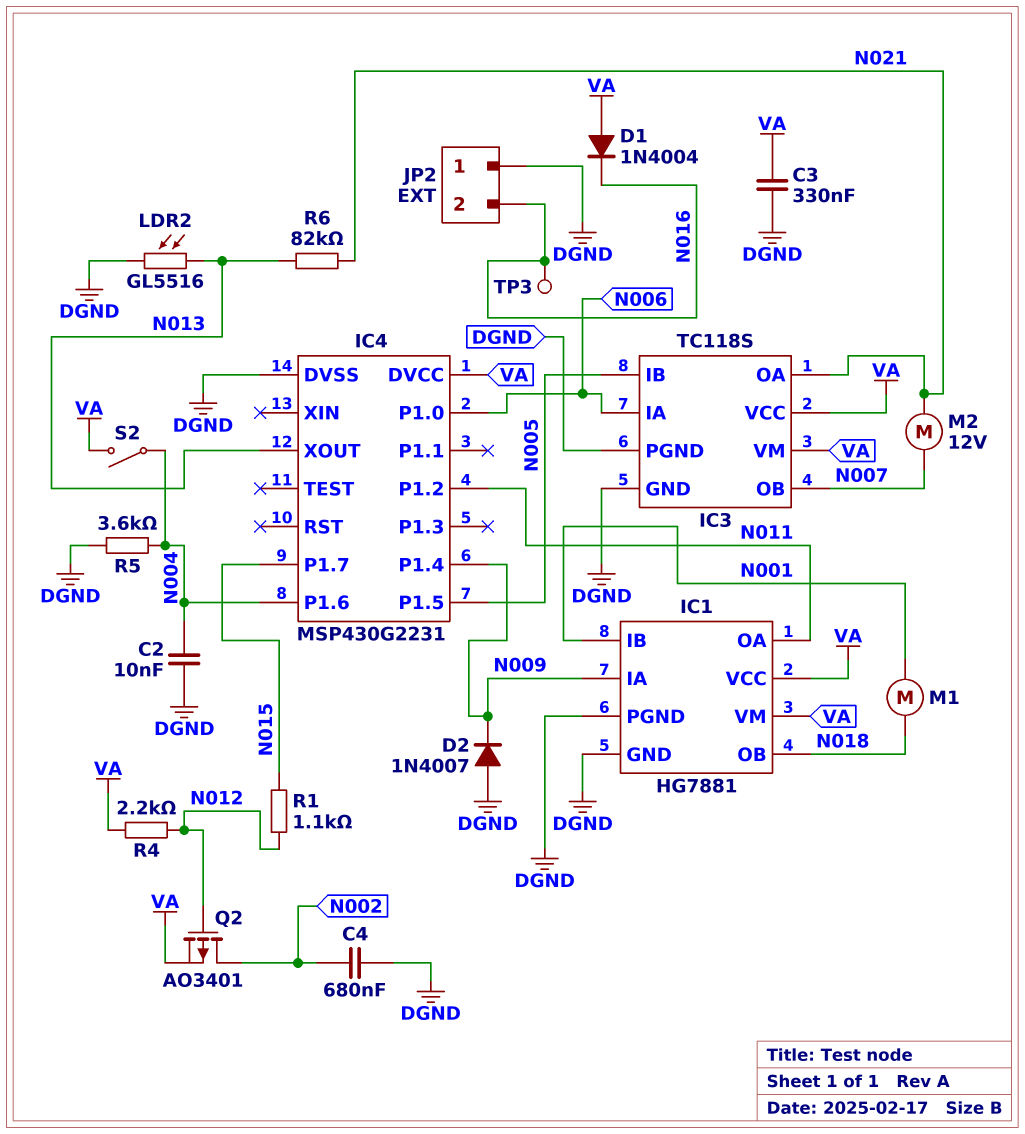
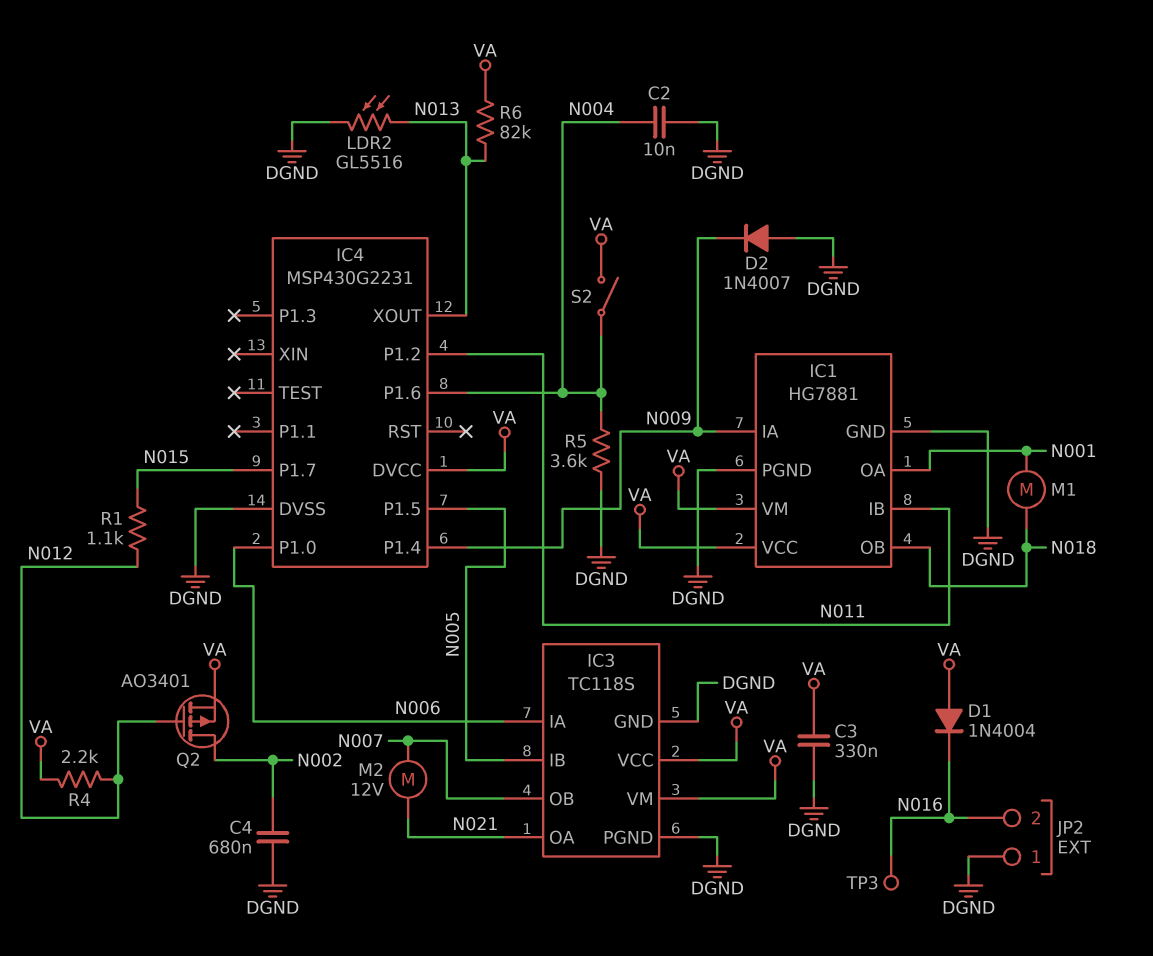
IC1 pin IB: N001 -> N011
IC1 pin OA: N011 -> N001
R6: 82k (N013, N021) -> 82k (N013, VA)

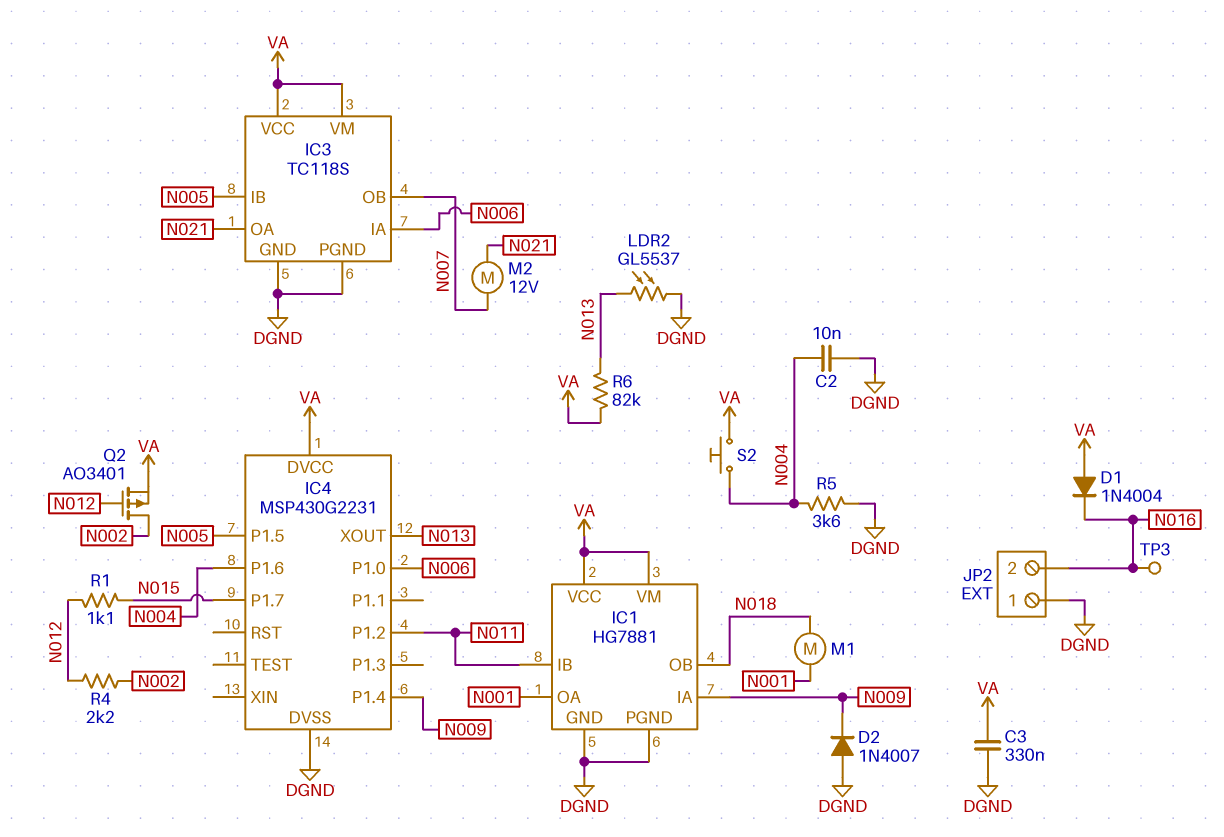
C4: 680nF (DGND, N002) -> none
LDR2: GL5516 (DGND, N013) -> GL5537 (DGND, N013)
R4: 2.2k (N012, VA) -> 2.2k (N002, N012)
S2: switch (N004, VA) -> button (N004, VA)

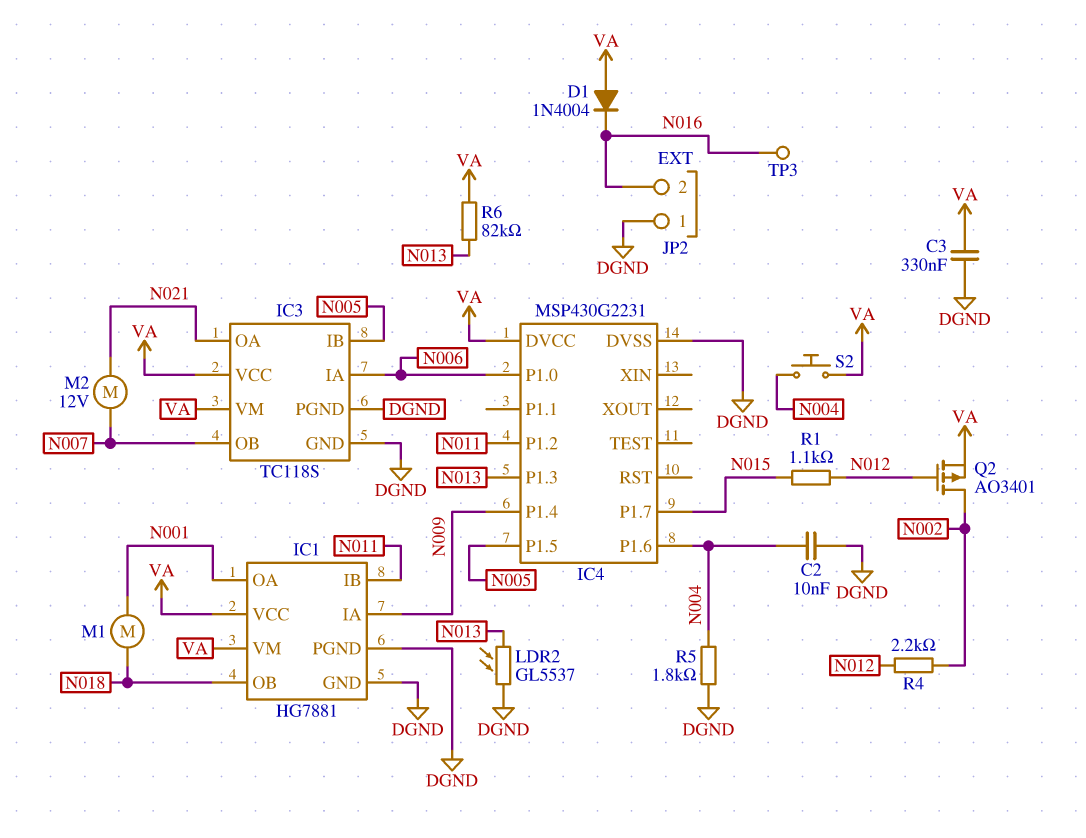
D2: diode 1N4007 (A DGND, K N009) -> none
IC4 pin P1.3: none -> N013
IC4 pin XOUT: N013 -> none
R5: 3.6k (DGND, N004) -> 1.8k (DGND, N004)

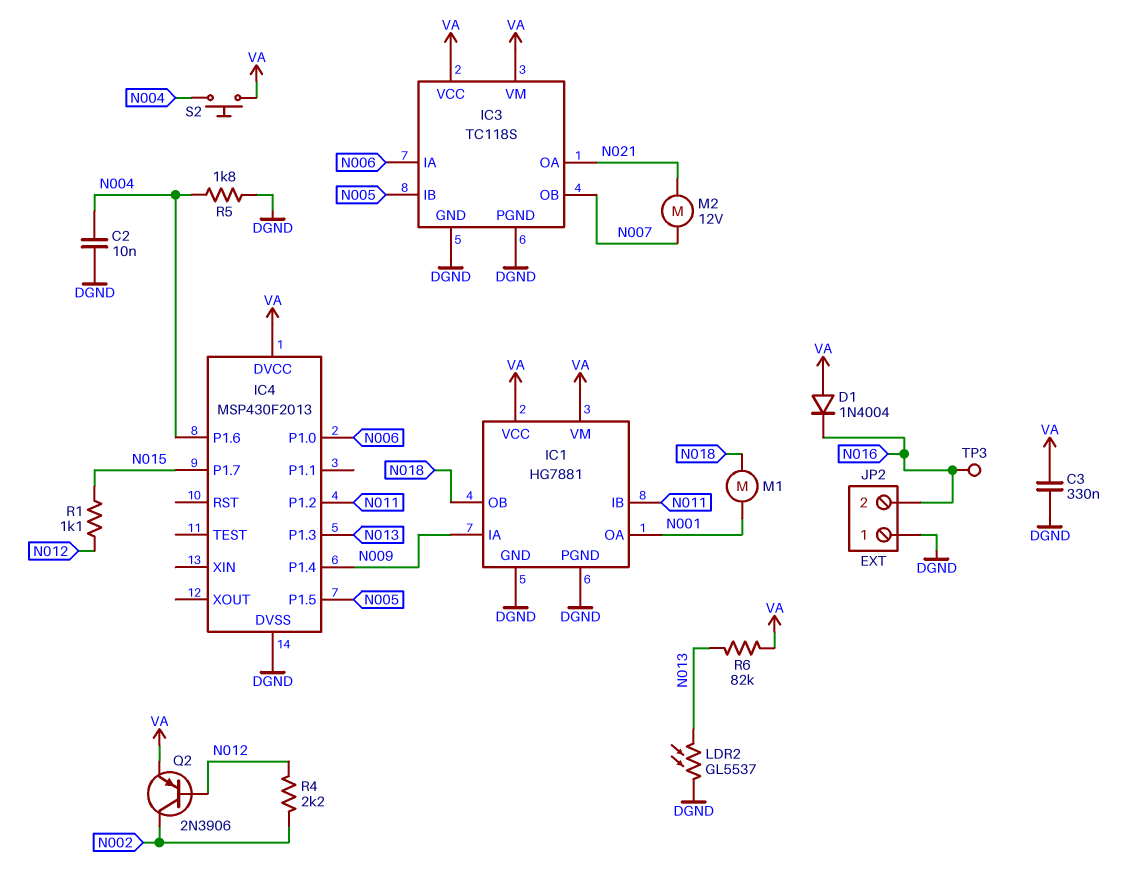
IC4: MSP430G2231 -> MSP430F2013
Q2: PMOS AO3401 (G N012, D N002, S VA) -> PNP 2N3906 (B N012, C N002, E VA)

